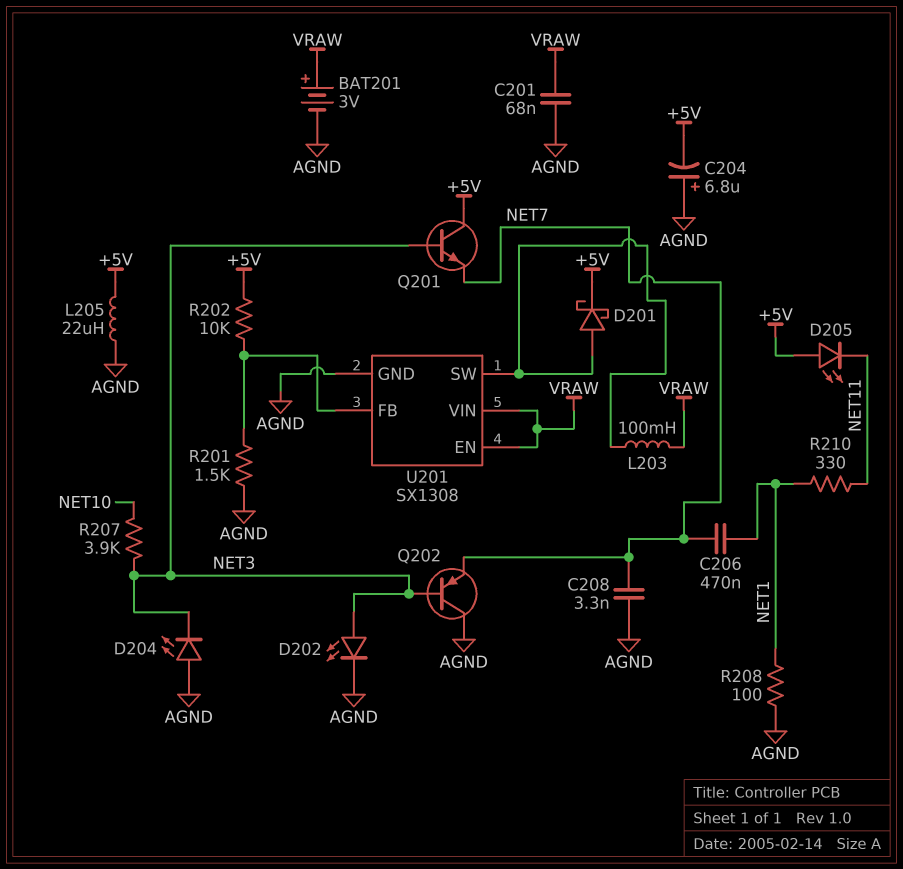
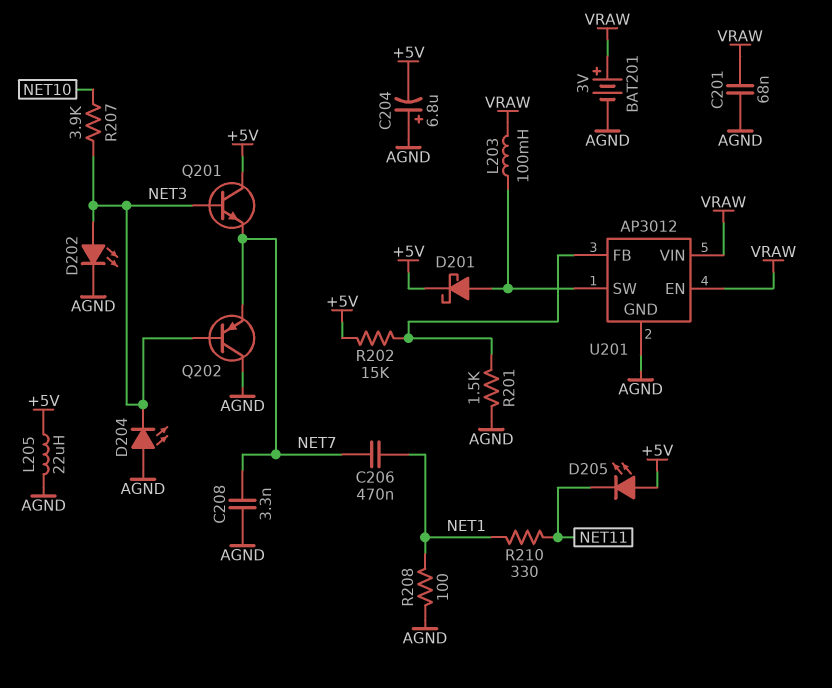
R202: 10k (+5V, U201/FB) -> 15k (+5V, U201/FB)
U201: SX1308 -> AP3012

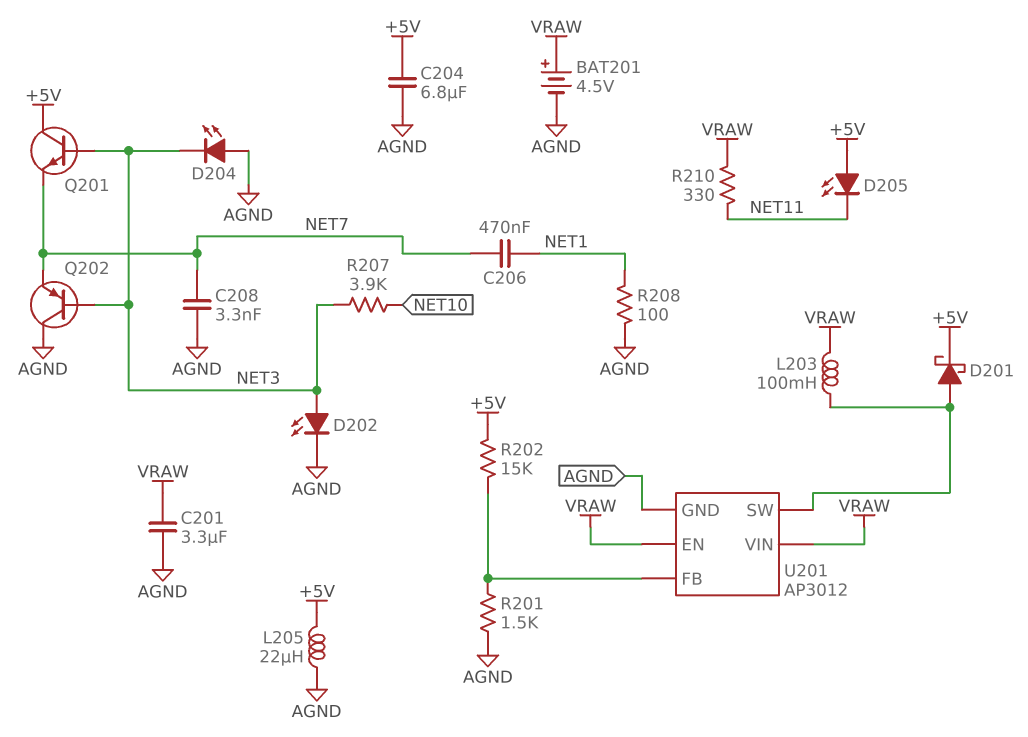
BAT201: 3V (plus VRAW, minus AGND) -> 4.5V (plus VRAW, minus AGND)
C201: 68nF (AGND, VRAW) -> 3.3uF (AGND, VRAW)
C204: 6.8uF (plus AGND, minus +5V) -> 6.8uF (+5V, AGND)
R210: 330 (NET1, NET11) -> 330 (NET11, VRAW)

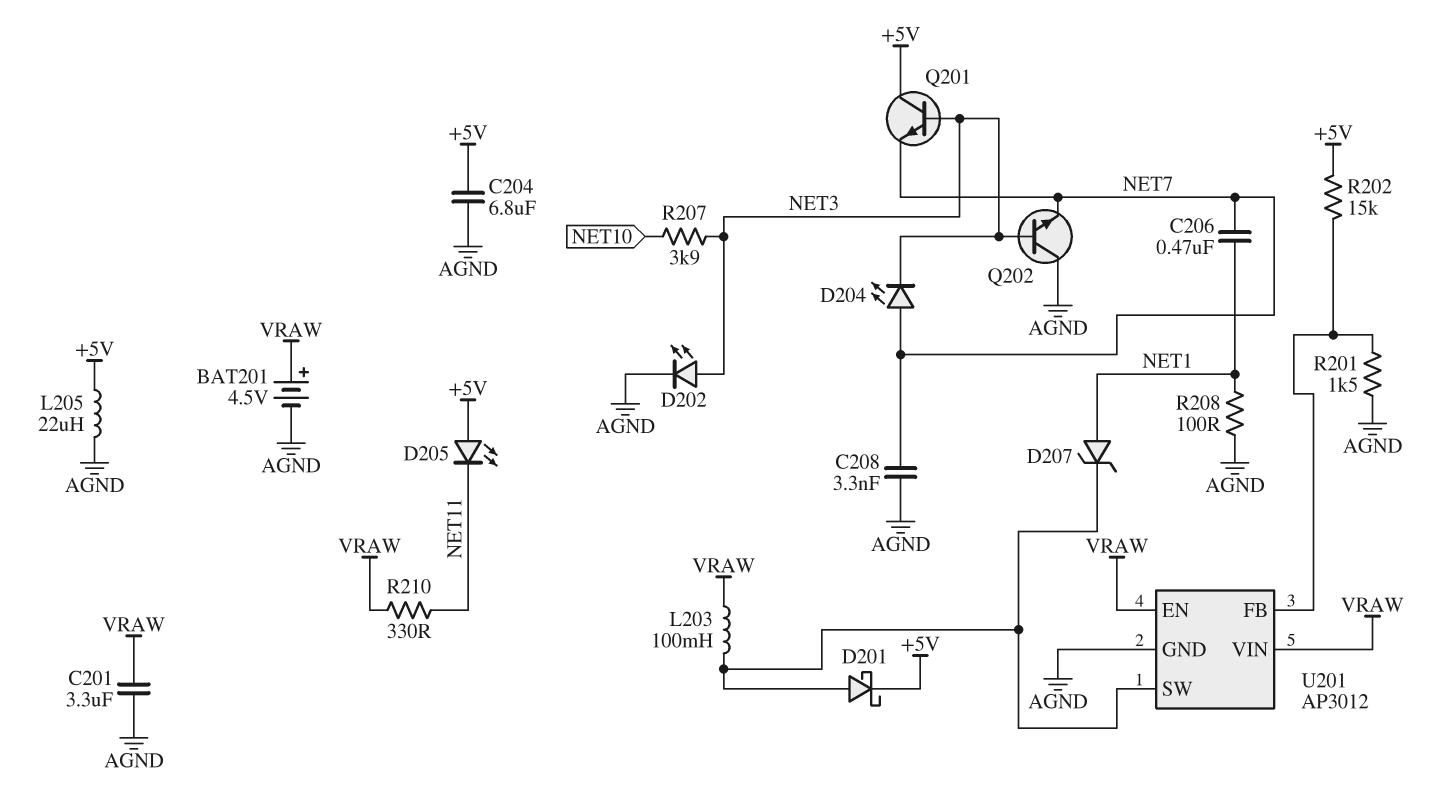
D204: LED (A AGND, K NET3) -> LED (A NET7, K NET3)
D207: none -> zener (A NET1, K U201/SW)
Q202: PNP (B NET3, C AGND, E NET7) -> NPN (B NET3, C AGND, E NET7)

